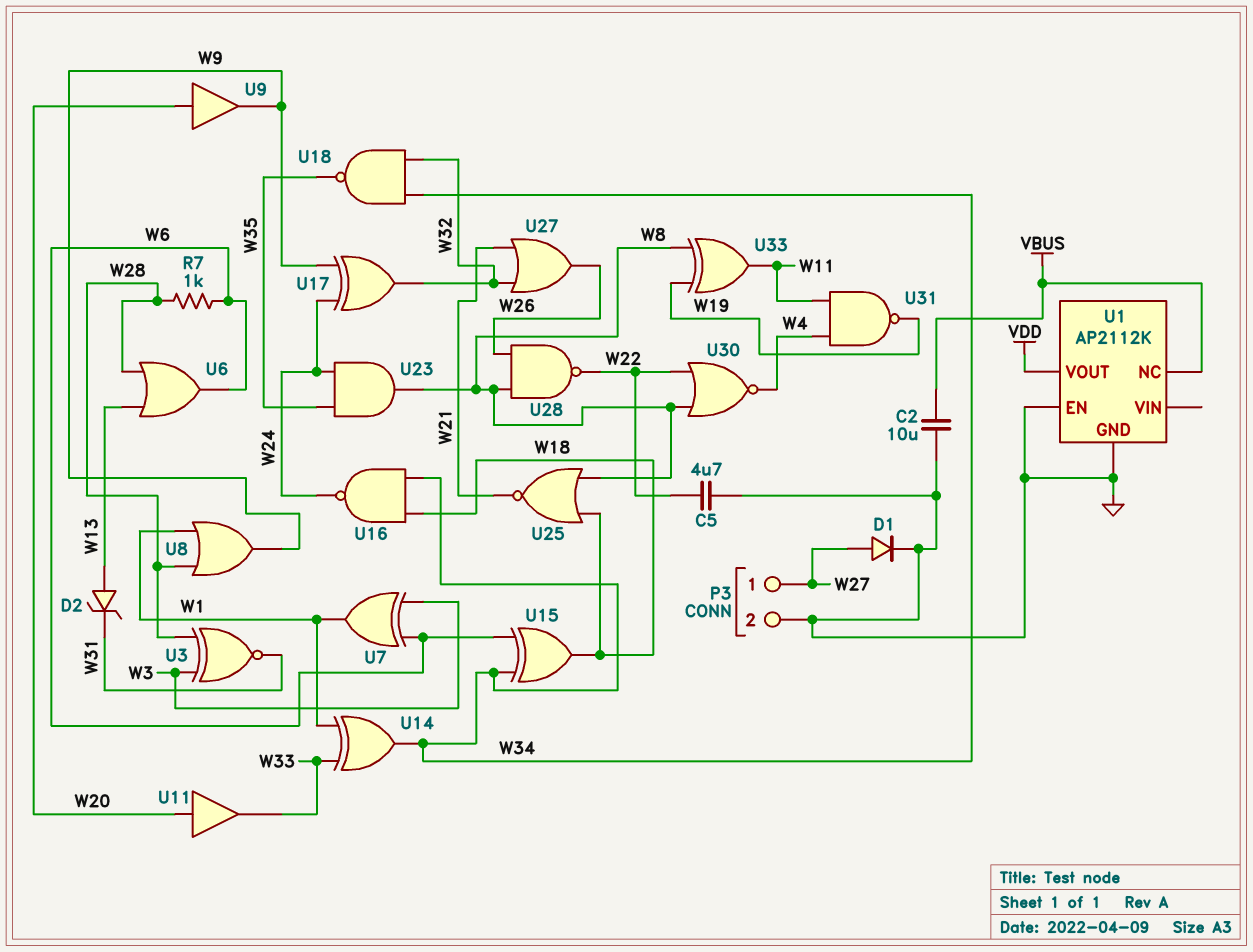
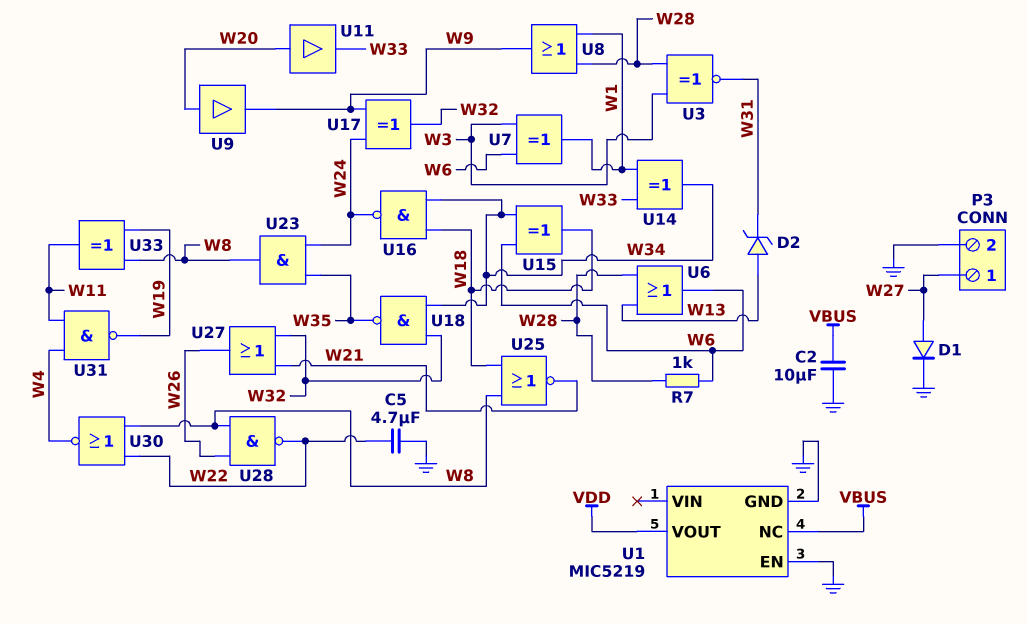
U1: AP2112K -> MIC5219

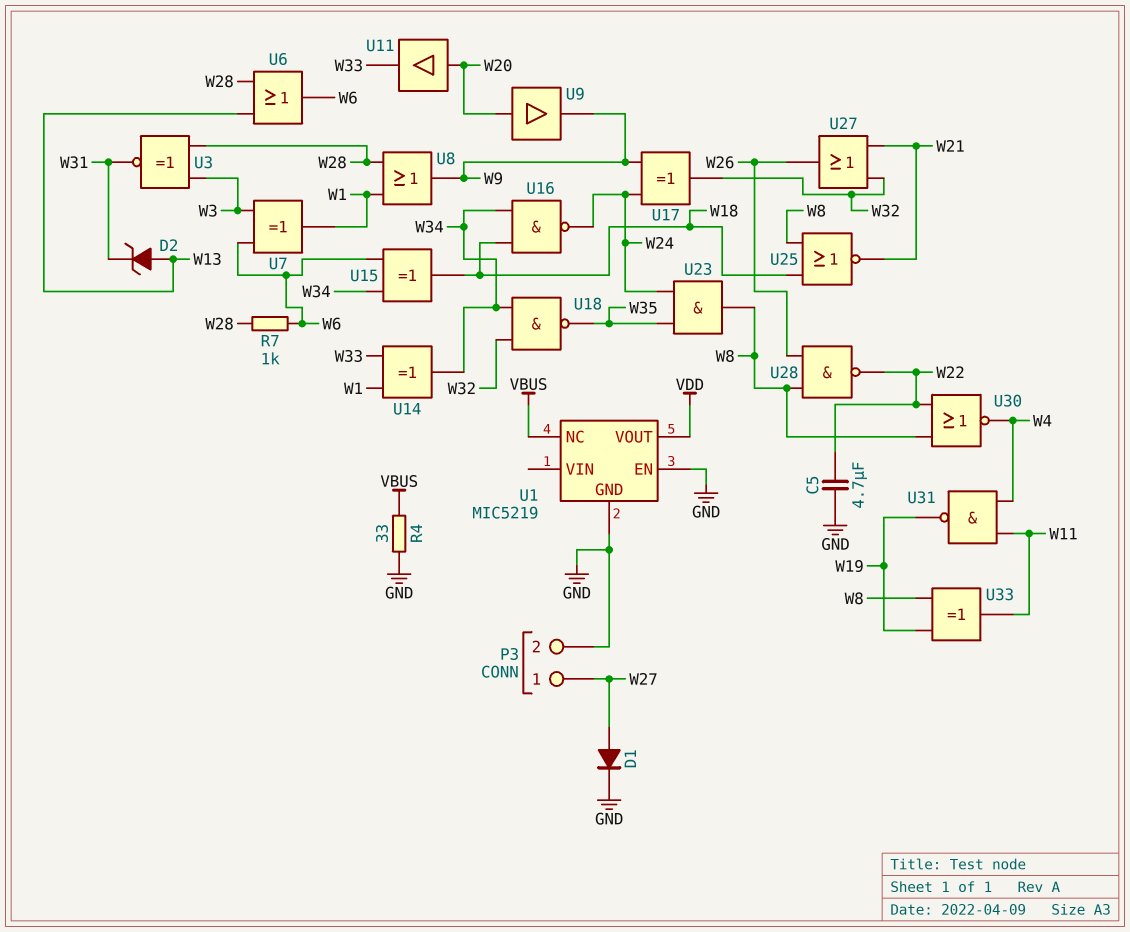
C2: 10uF (GND, VBUS) -> none
R4: none -> 33 (GND, VBUS)

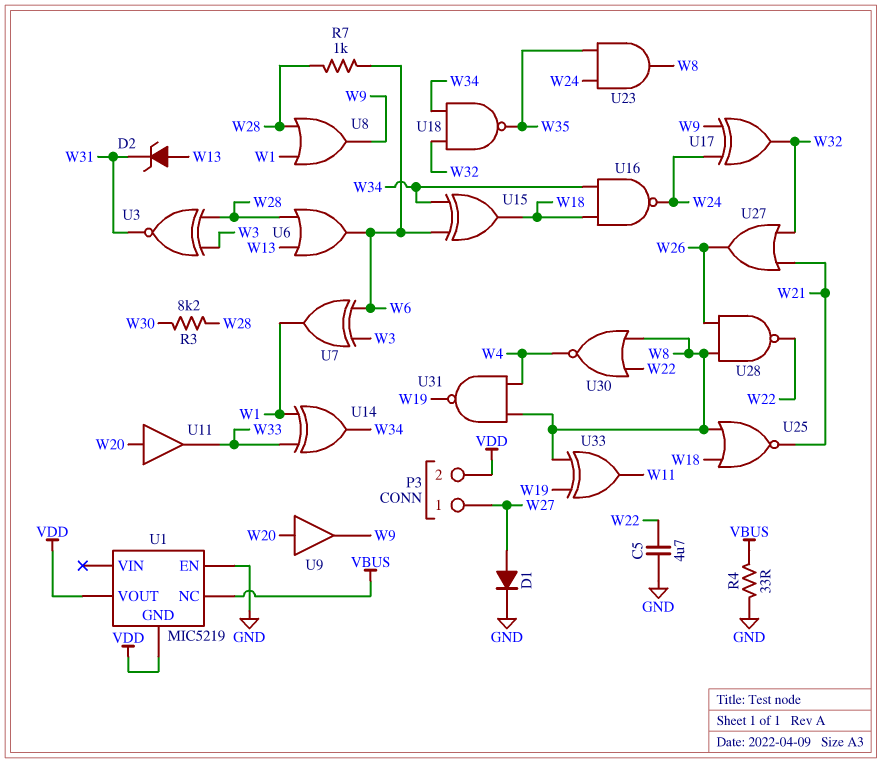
P3 pin 2: GND -> VDD
R3: none -> 8.2k (W28, W30)
U1 pin GND: GND -> VDD
U31: NAND (in W4, in W11, out W19) -> NAND (in W4, in W8, out W19)

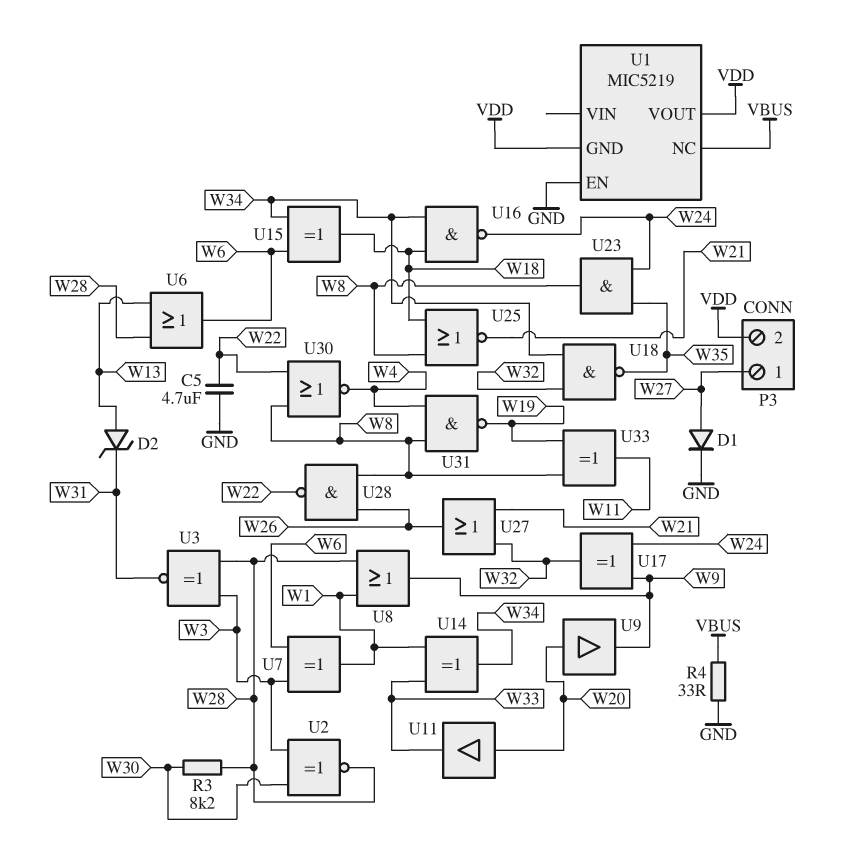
R7: 1k (W6, W28) -> none
U2: none -> XNOR (in W3, in W30, out W28)

